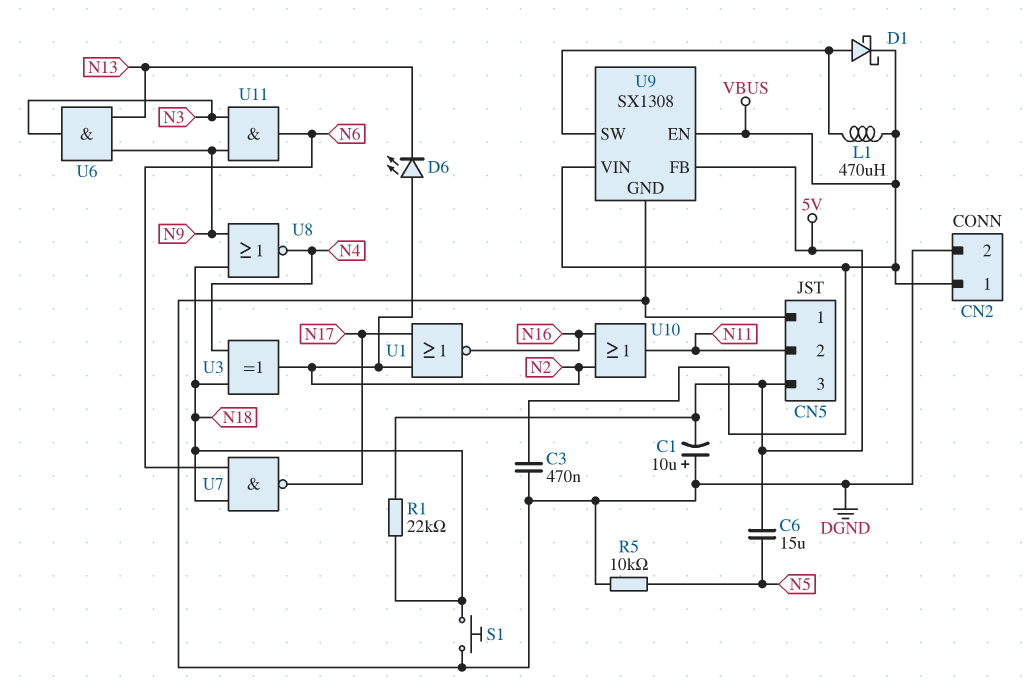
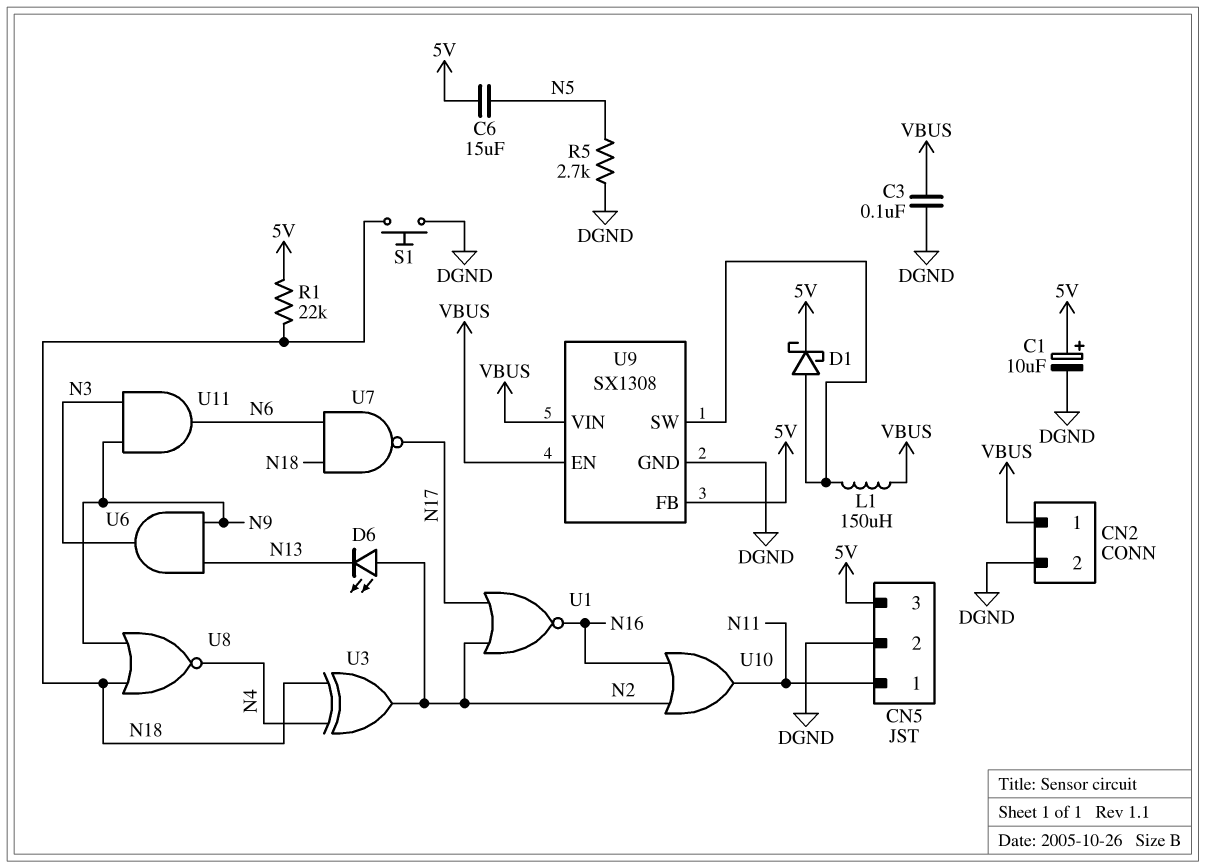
C1: 10uF (plus DGND, minus 5V) -> 10uF (plus 5V, minus DGND)
C3: 470nF (DGND, VBUS) -> 100nF (DGND, VBUS)
CN5 pin 1: DGND -> N11
CN5 pin 2: N11 -> DGND
D1: schottky (A U9/SW, K VBUS) -> schottky (A U9/SW, K 5V)
L1: 470uH (U9/SW, VBUS) -> 150uH (U9/SW, VBUS)
R5: 10k (DGND, N5) -> 2.7k (DGND, N5)

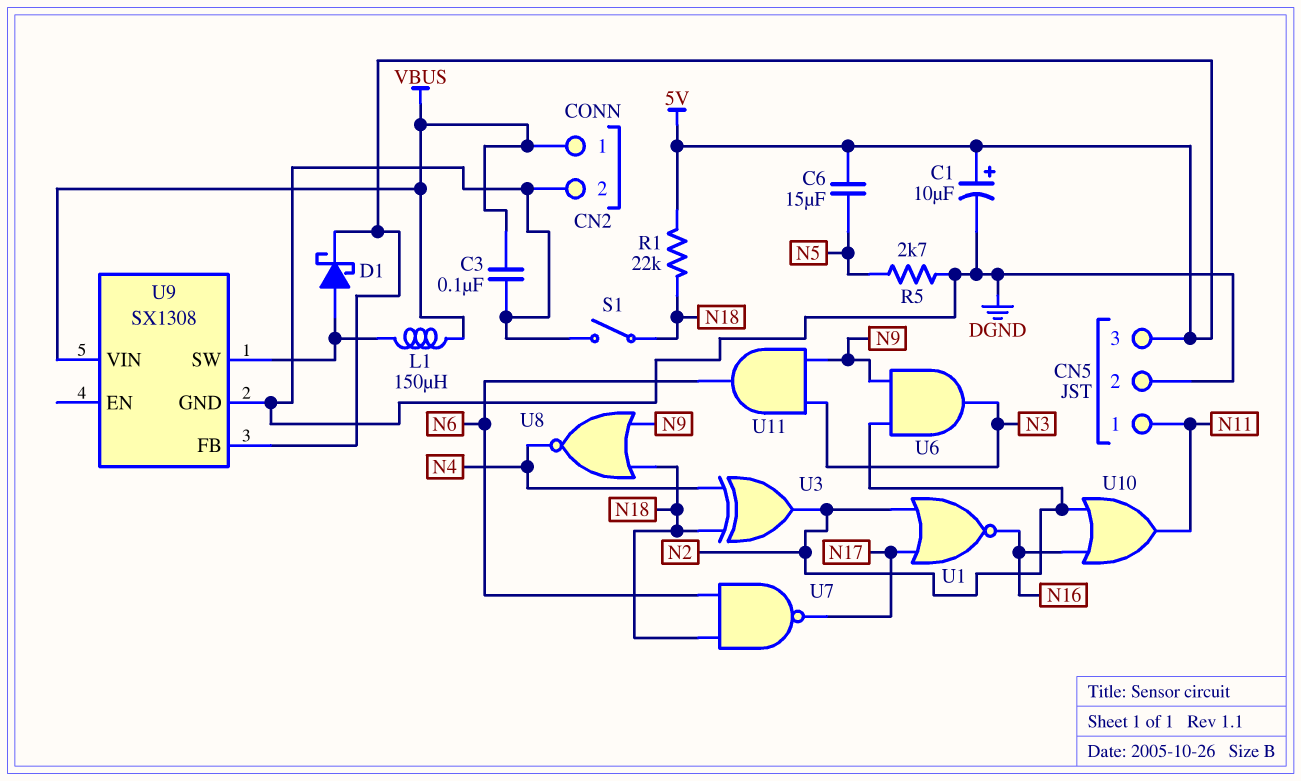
D6: LED (A N2, K N13) -> none
S1: button (DGND, N18) -> switch (DGND, N18)
U6: AND (in N9, in N13, out N3) -> AND (in N2, in N9, out N3)
U9 pin EN: VBUS -> none

